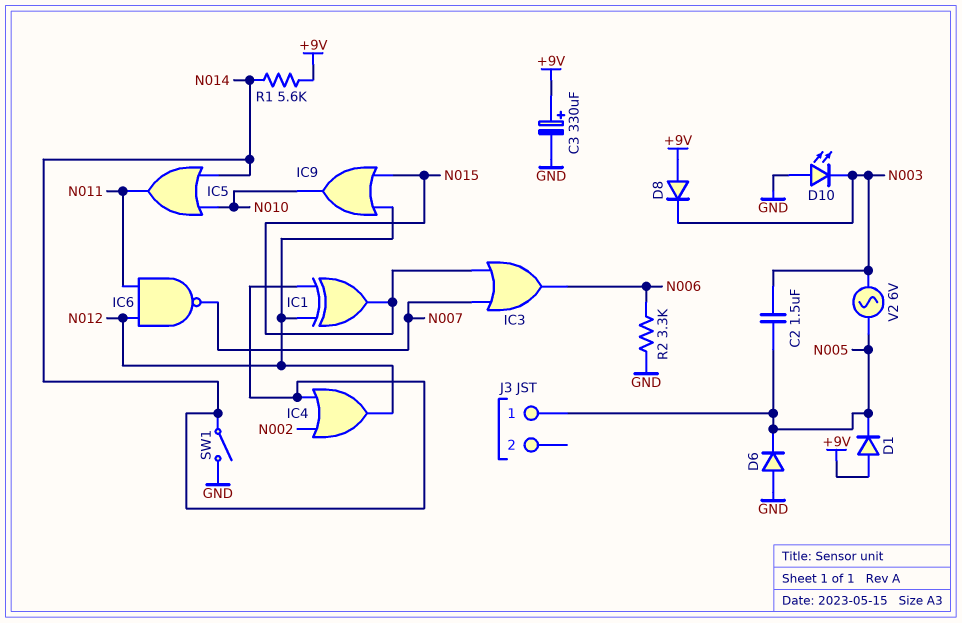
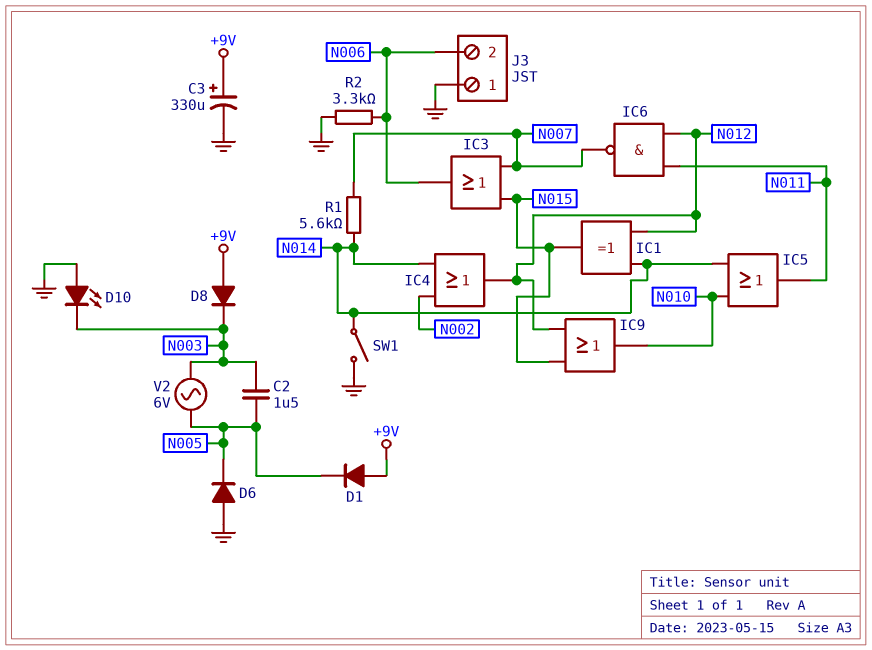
J3 pin 1: N005 -> GND
J3 pin 2: none -> N006
R1: 5.6k (+9V, N014) -> 5.6k (N007, N014)

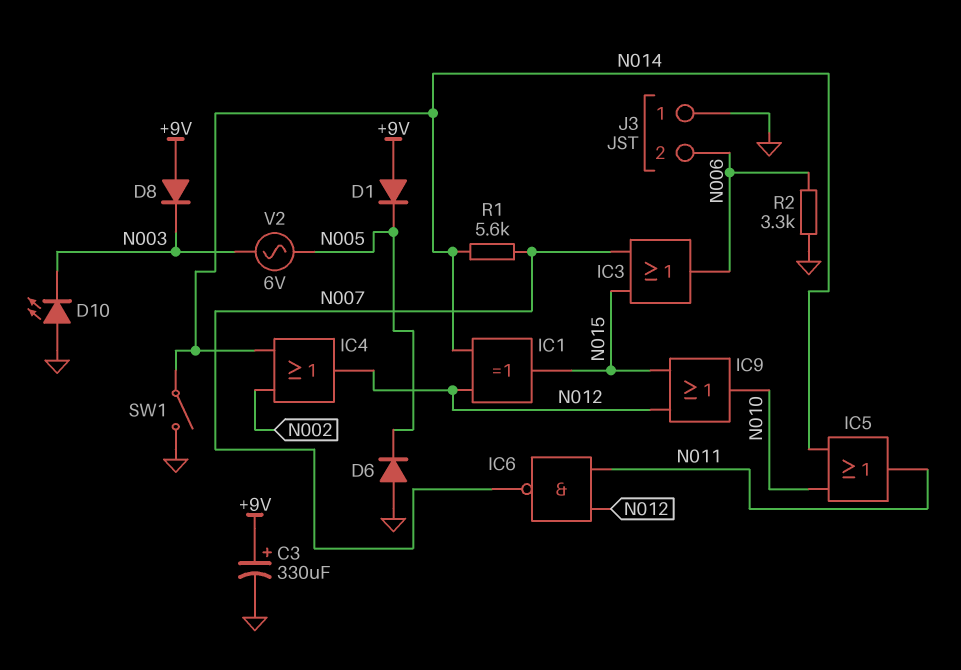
C2: 1.5uF (N003, N005) -> none

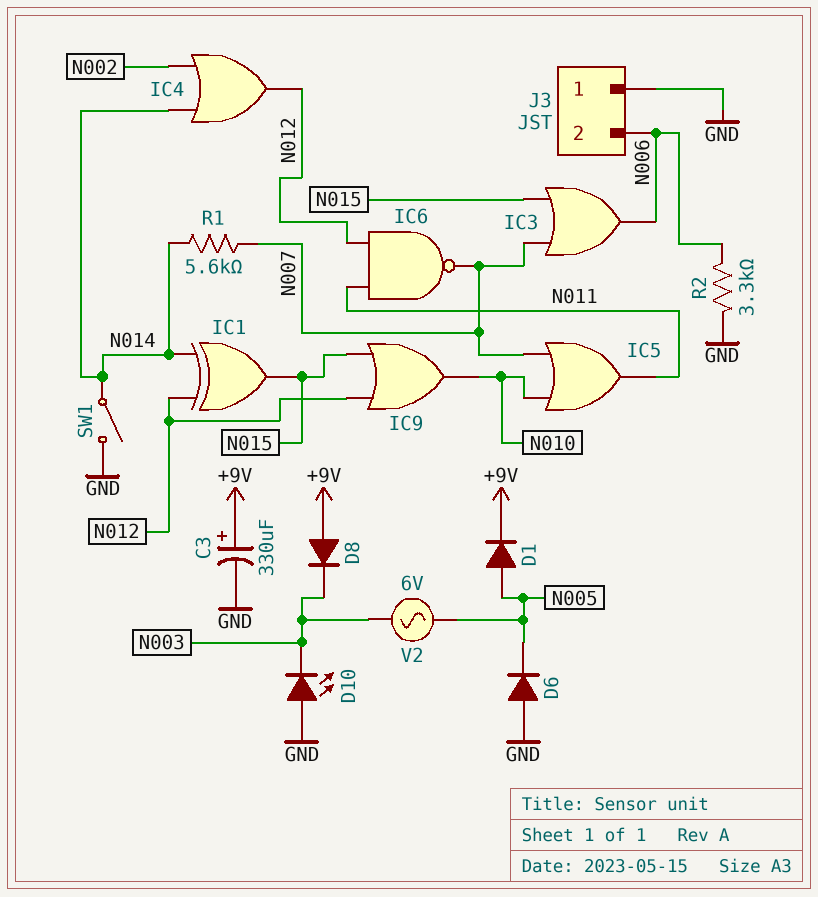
D1: diode (A +9V, K N005) -> diode (A N005, K +9V)
IC5: OR (in N010, in N014, out N011) -> OR (in N007, in N010, out N011)

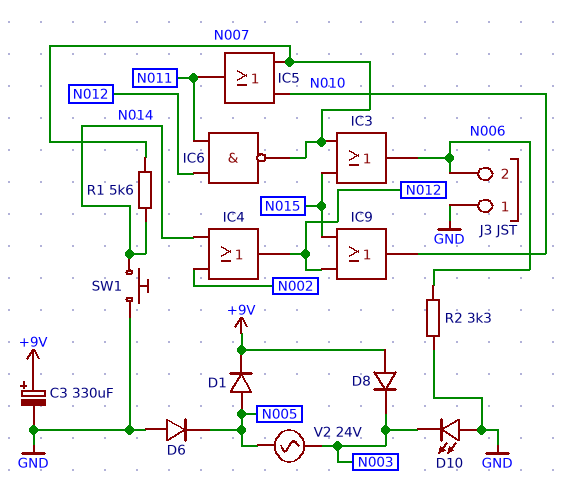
IC1: XOR (in N012, in N014, out N015) -> none
SW1: switch (GND, N014) -> button (GND, N014)
V2: AC 6V (N003, N005) -> AC 24V (N003, N005)

